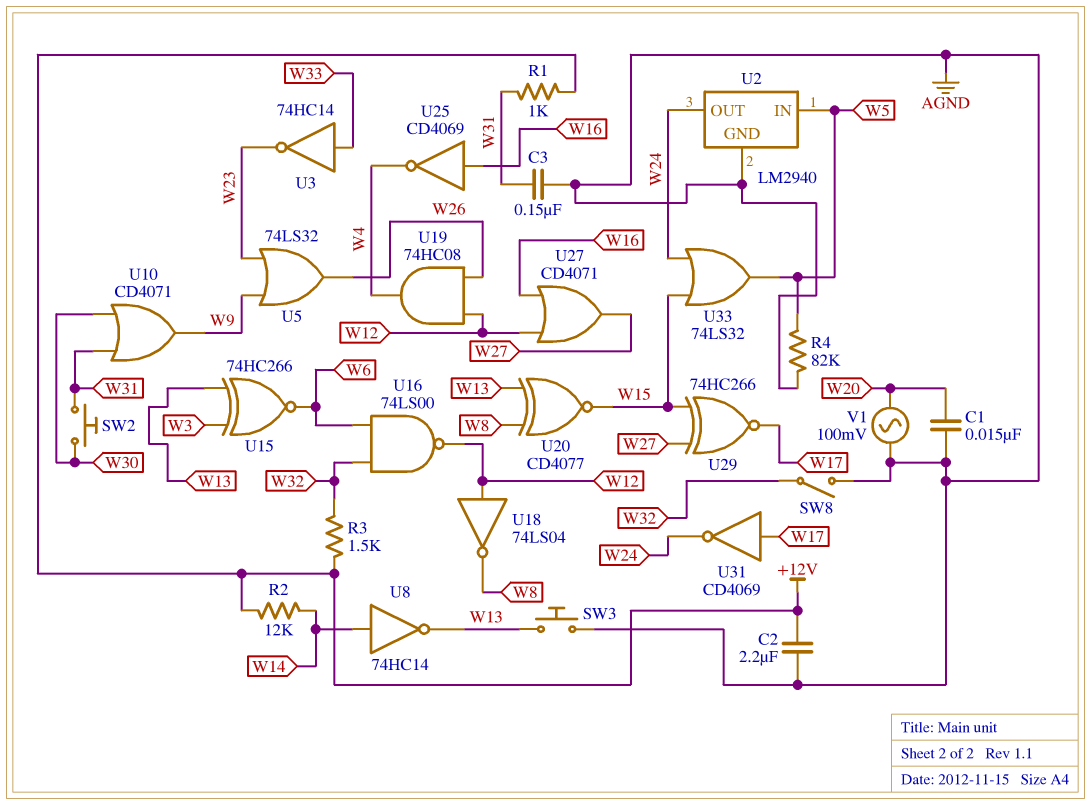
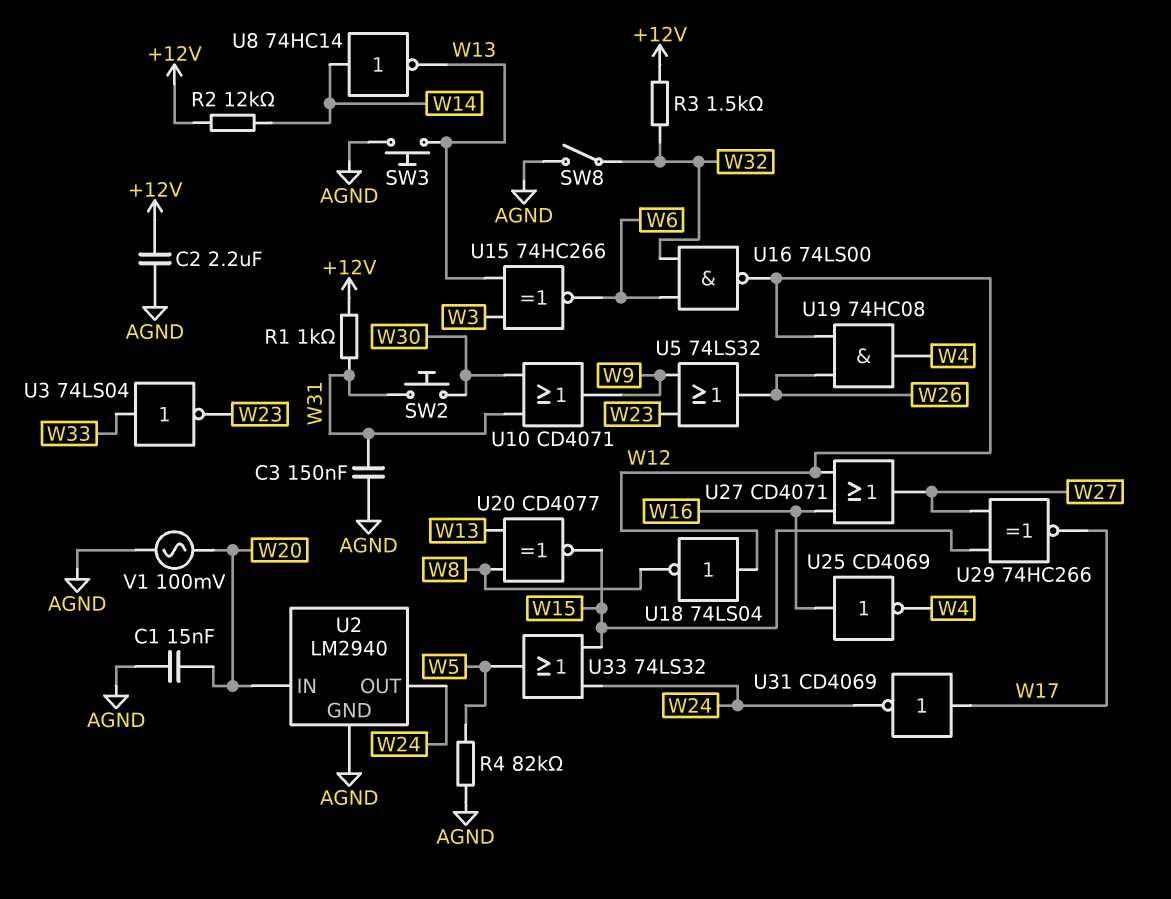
U2 pin IN: W5 -> W20
U3: NOT 74HC14 (in W33, out W23) -> NOT 74LS04 (in W33, out W23)

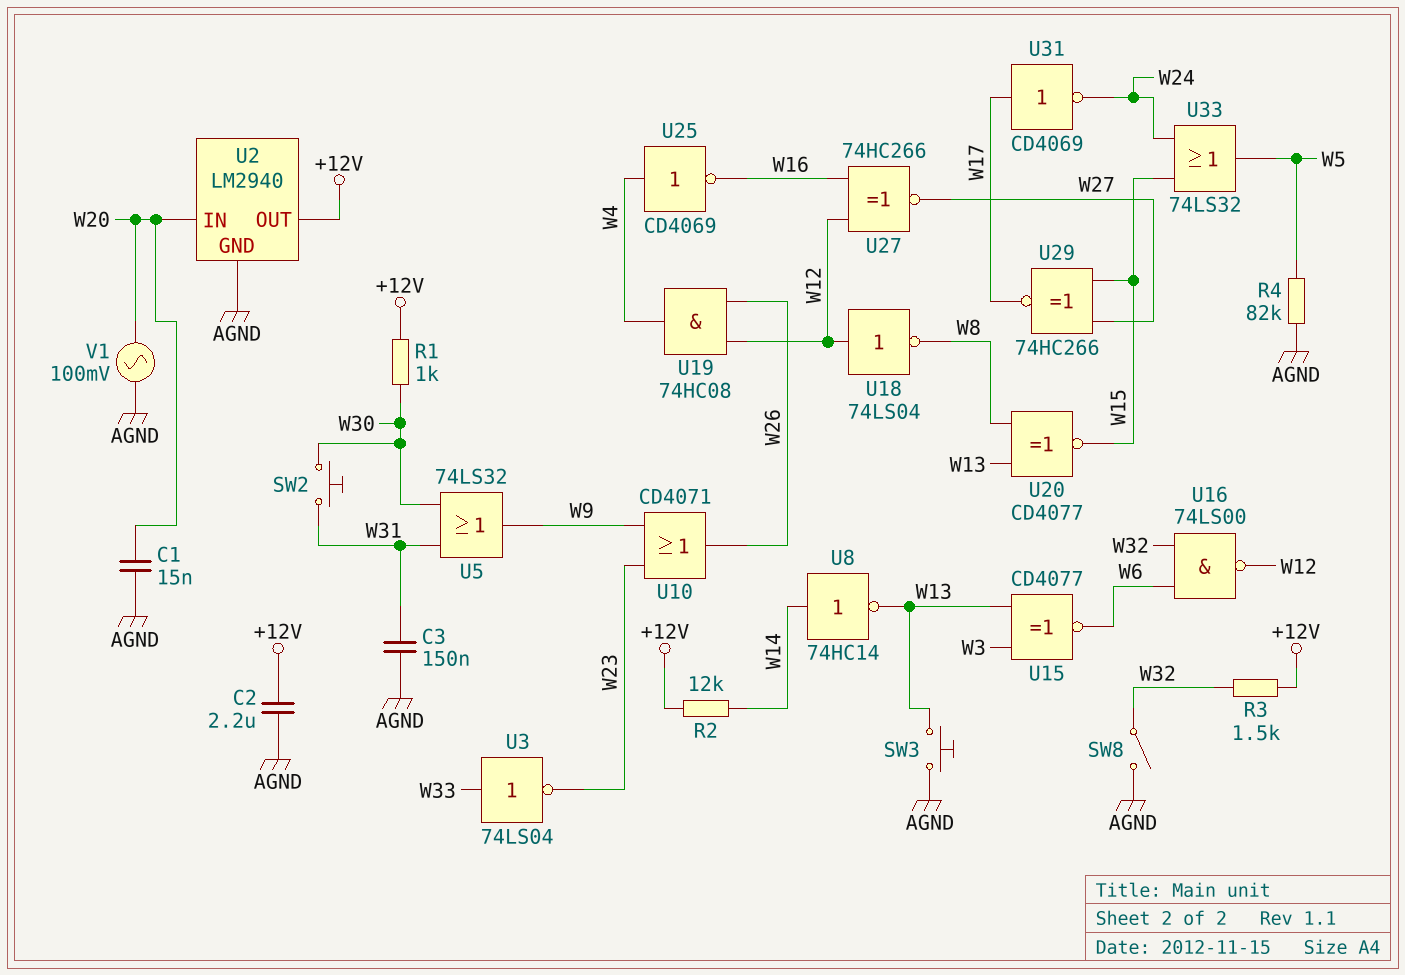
R1: 1k (+12V, W31) -> 1k (+12V, W30)
U2 pin OUT: W24 -> +12V
U5: OR 74LS32 (in W9, in W23, out W26) -> OR 74LS32 (in W30, in W31, out W9)
U10: OR CD4071 (in W30, in W31, out W9) -> OR CD4071 (in W9, in W23, out W26)
U15: XNOR 74HC266 (in W3, in W13, out W6) -> XNOR CD4077 (in W3, in W13, out W6)
U25: NOT CD4069 (in W16, out W4) -> NOT CD4069 (in W4, out W16)
U27: OR CD4071 (in W12, in W16, out W27) -> XNOR 74HC266 (in W12, in W16, out W27)

